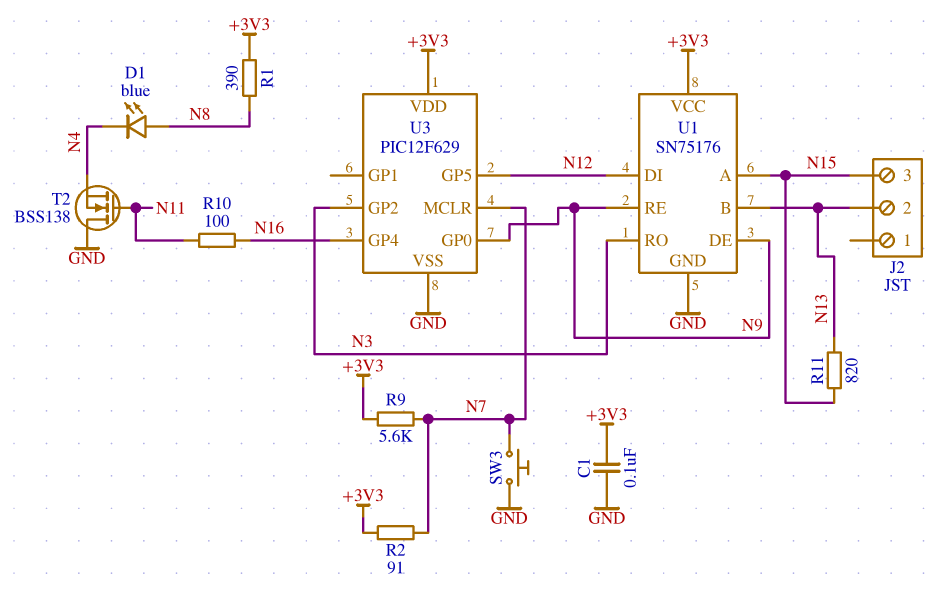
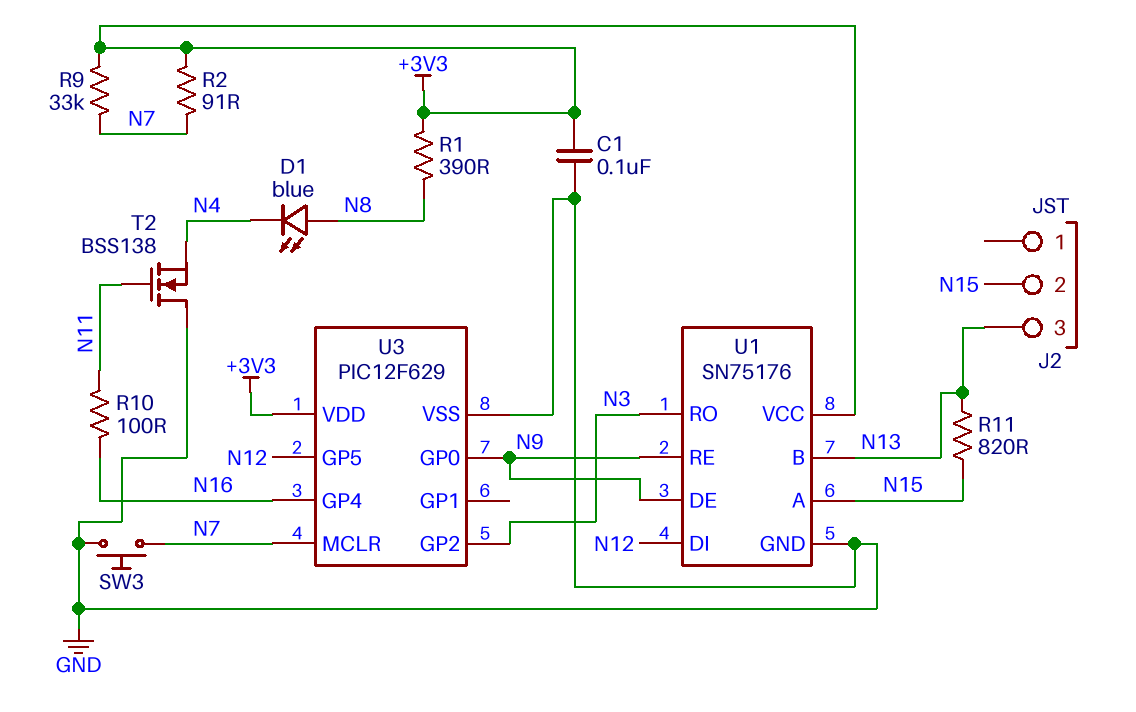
J2 pin 2: N13 -> N15
J2 pin 3: N15 -> N13
R9: 5.6k (+3V3, N7) -> 33k (+3V3, N7)

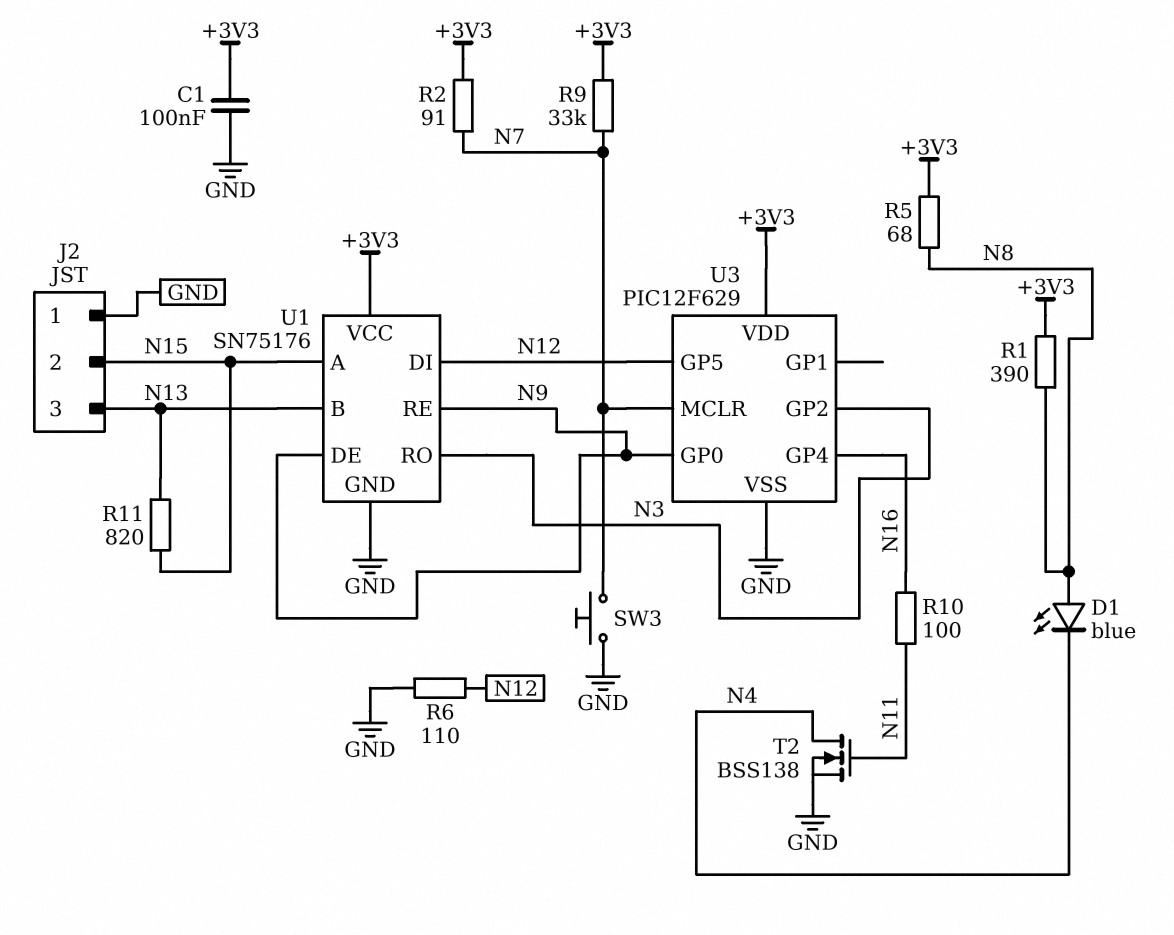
J2 pin 1: none -> GND
R5: none -> 68 (+3V3, N8)
R6: none -> 110 (GND, N12)
T2: NMOS BSS138 (G N11, D GND, S N4) -> NMOS BSS138 (G N11, D N4, S GND)

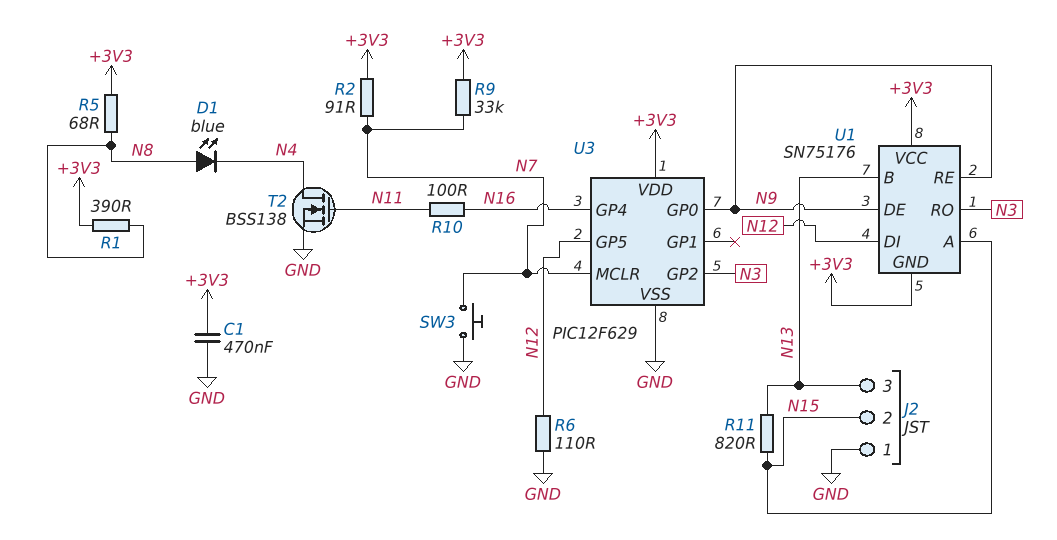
C1: 100nF (+3V3, GND) -> 470nF (+3V3, GND)
U1 pin GND: GND -> +3V3

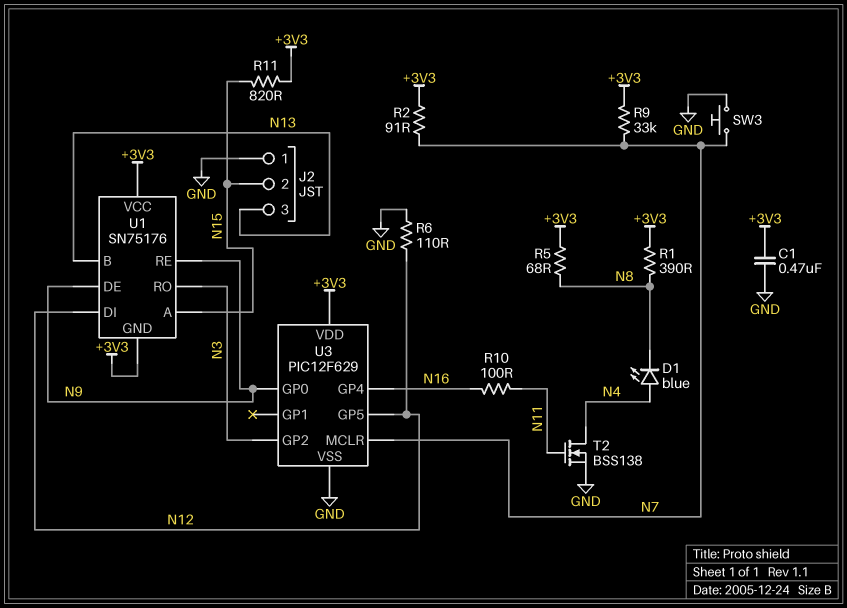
D1: LED blue (A N8, K N4) -> LED blue (A N4, K N8)
R11: 820 (N13, N15) -> 820 (+3V3, N15)

